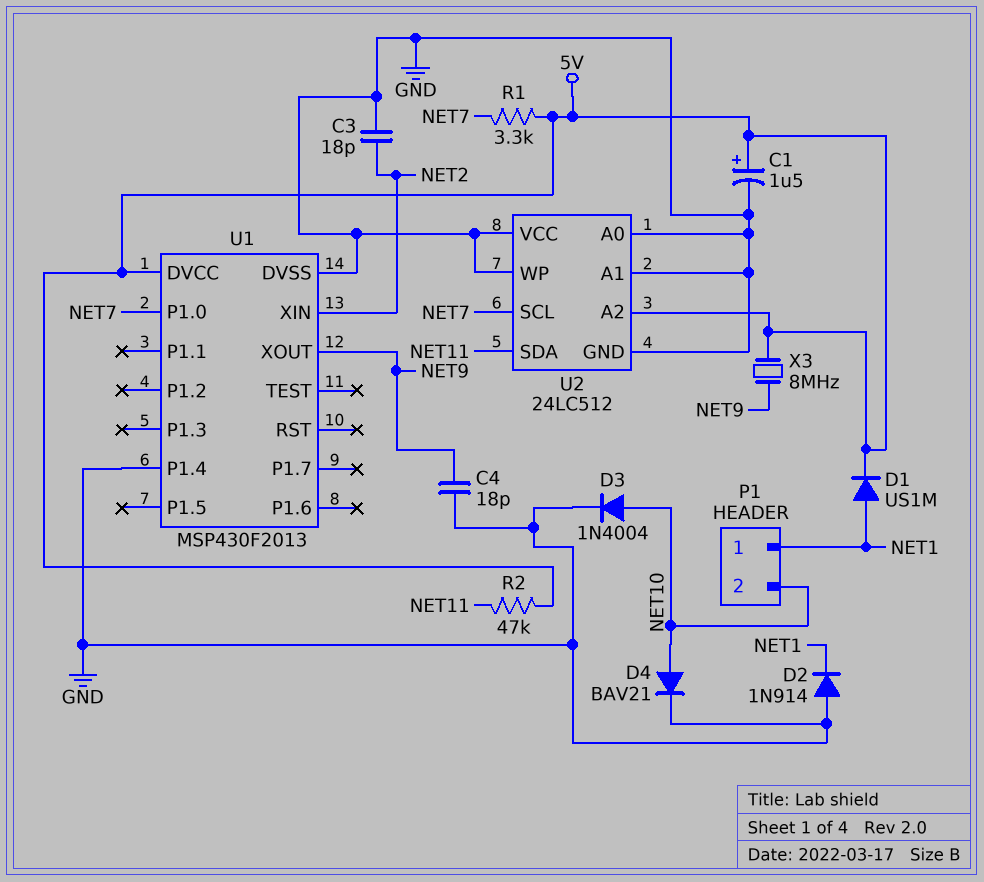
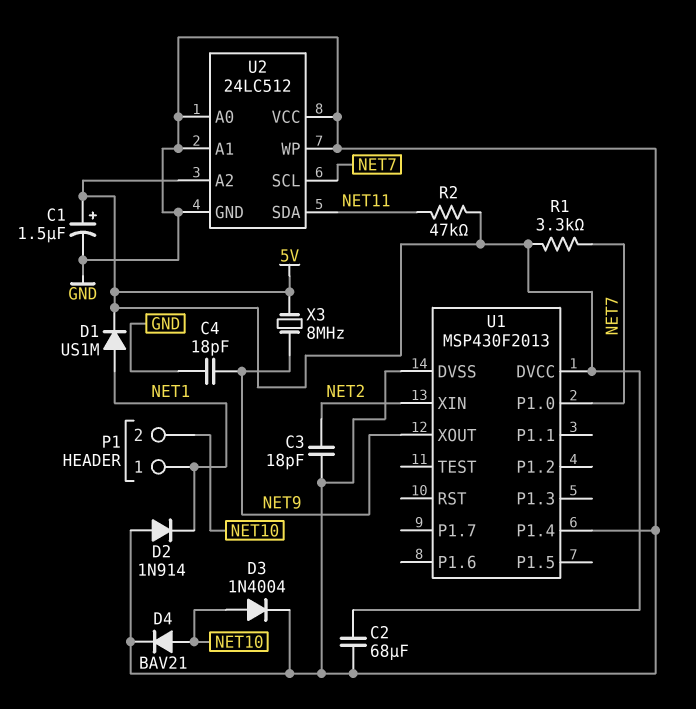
C2: none -> 68uF (5V, GND)

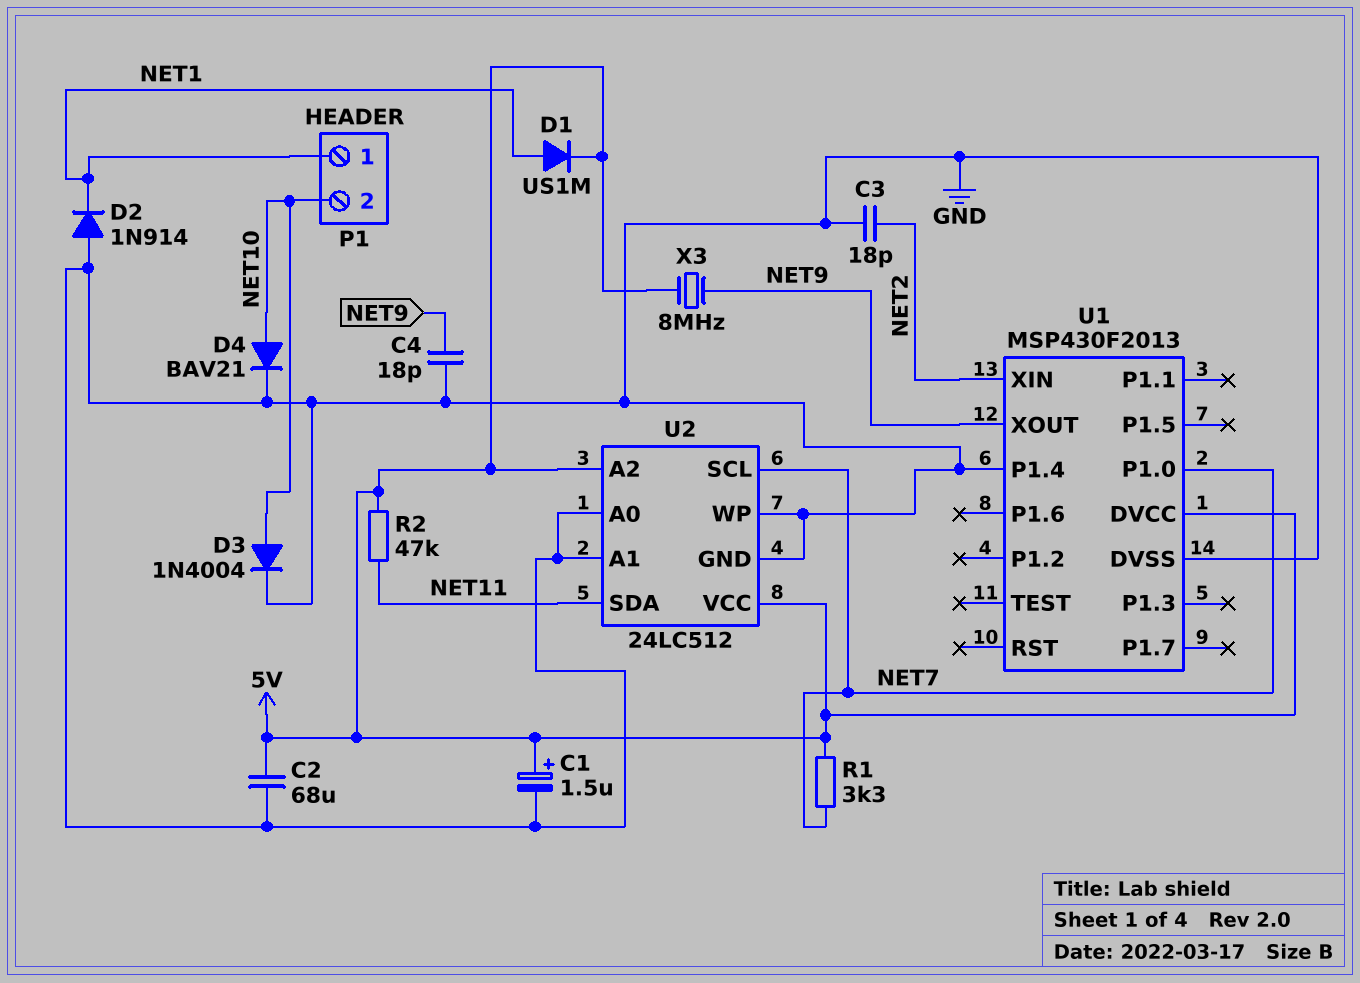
U2 pin VCC: GND -> 5V

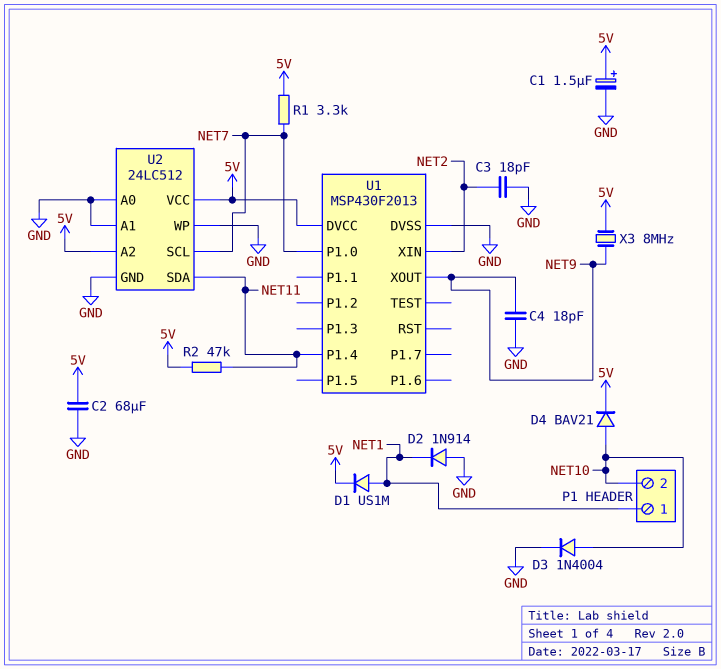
D4: diode BAV21 (A NET10, K GND) -> diode BAV21 (A NET10, K 5V)
U1 pin P1.4: GND -> NET11

